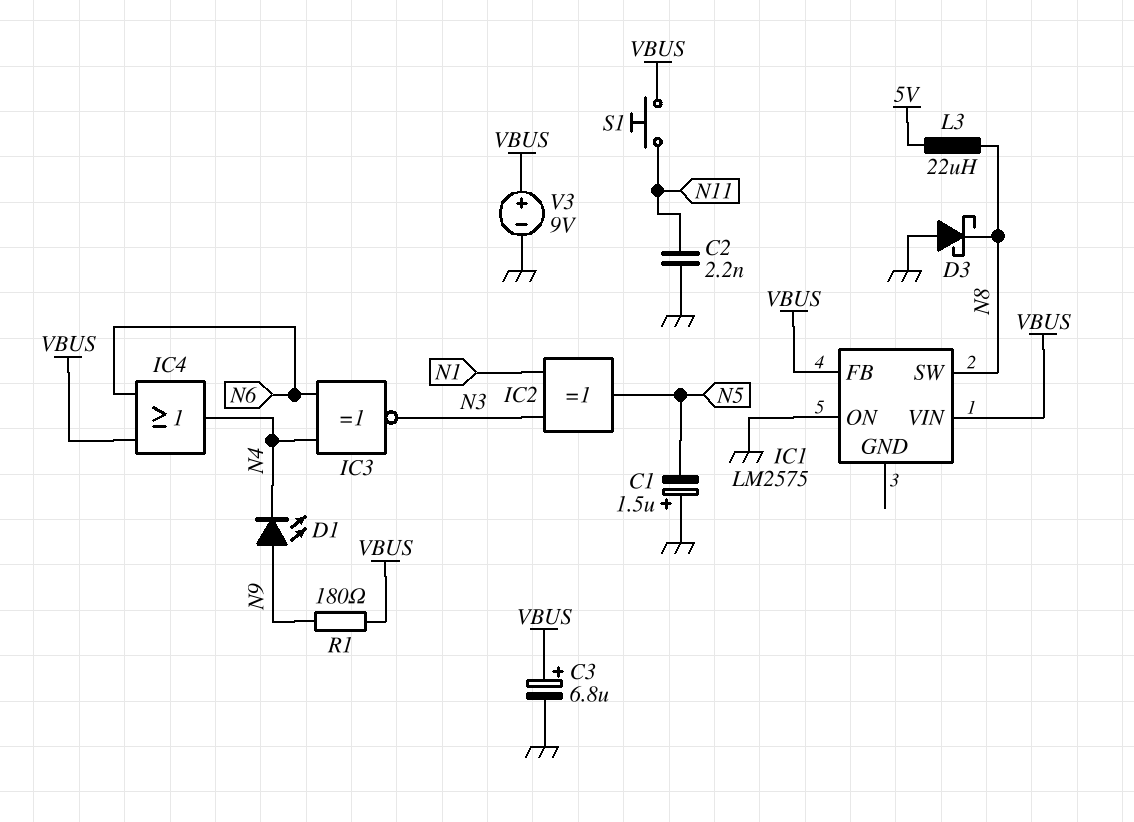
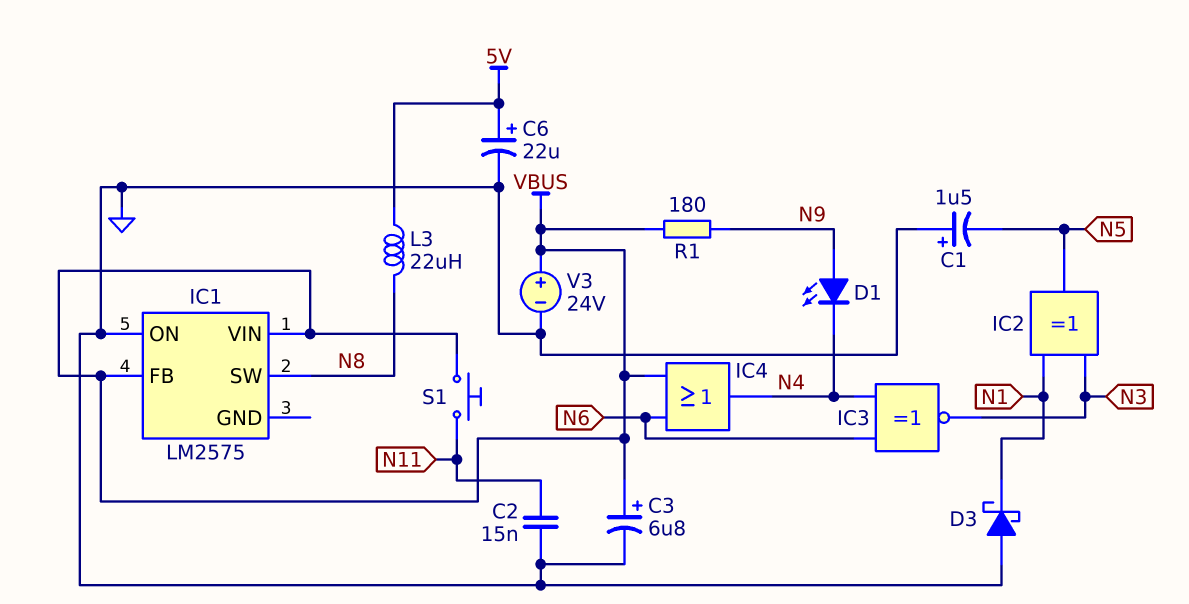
C2: 2.2nF (GND, N11) -> 15nF (GND, N11)
C6: none -> 22uF (plus 5V, minus GND)
D3: schottky (A GND, K N8) -> schottky (A GND, K N1)
V3: 9V (plus VBUS, minus GND) -> 24V (plus VBUS, minus GND)

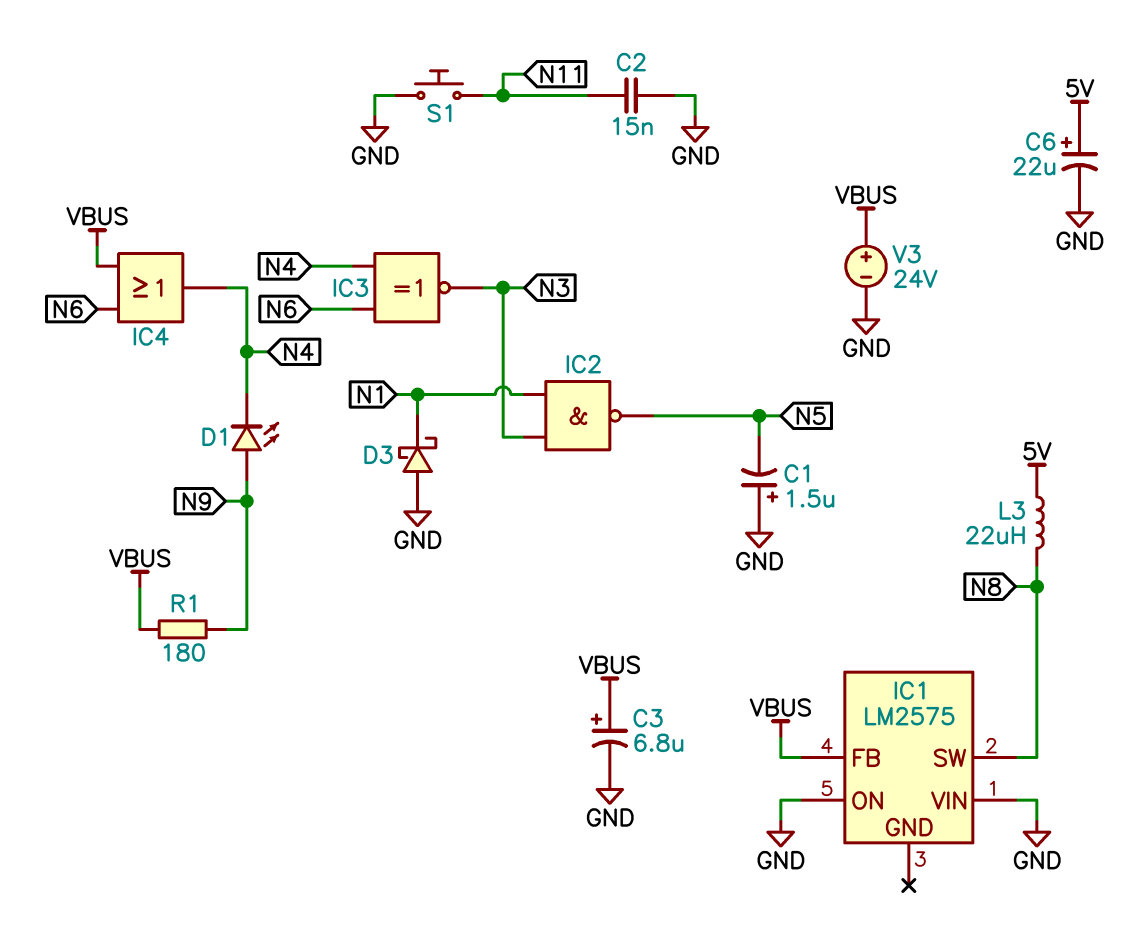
IC1 pin VIN: VBUS -> GND
IC2: XOR (in N1, in N3, out N5) -> NAND (in N1, in N3, out N5)
S1: button (N11, VBUS) -> button (GND, N11)

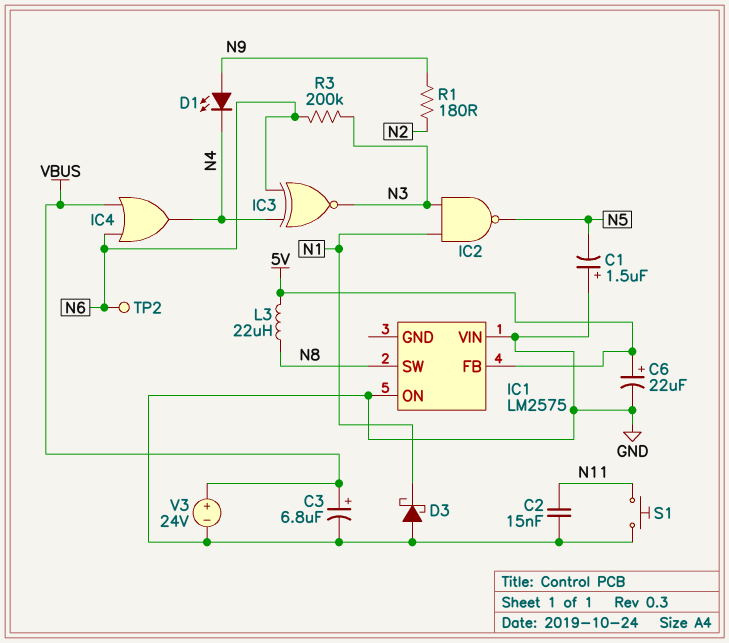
IC1 pin FB: VBUS -> 5V
R1: 180 (N9, VBUS) -> 180 (N2, N9)
R3: none -> 200k (N3, N6)
TP2: none -> test point (N6)

